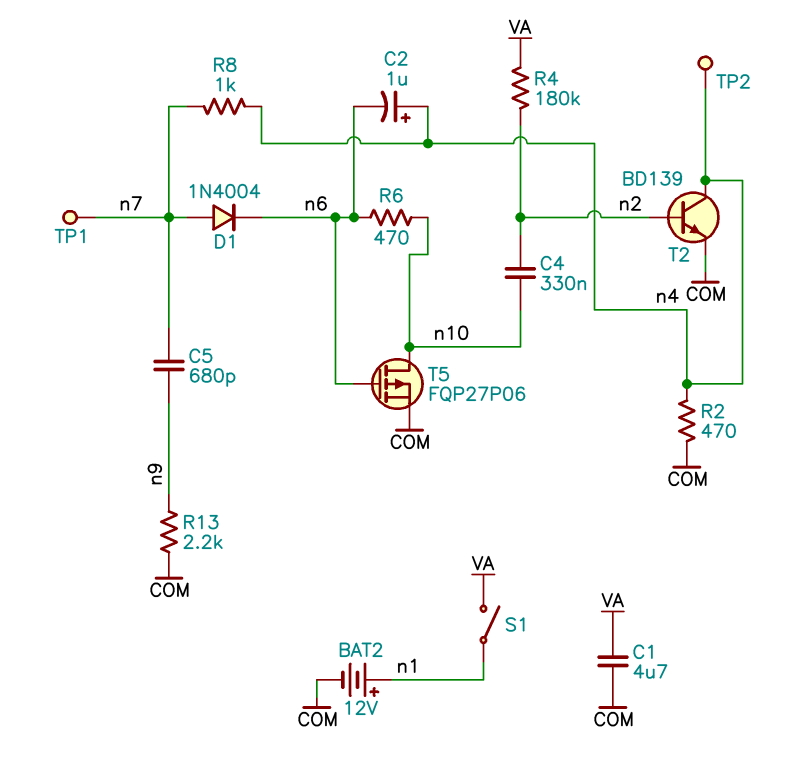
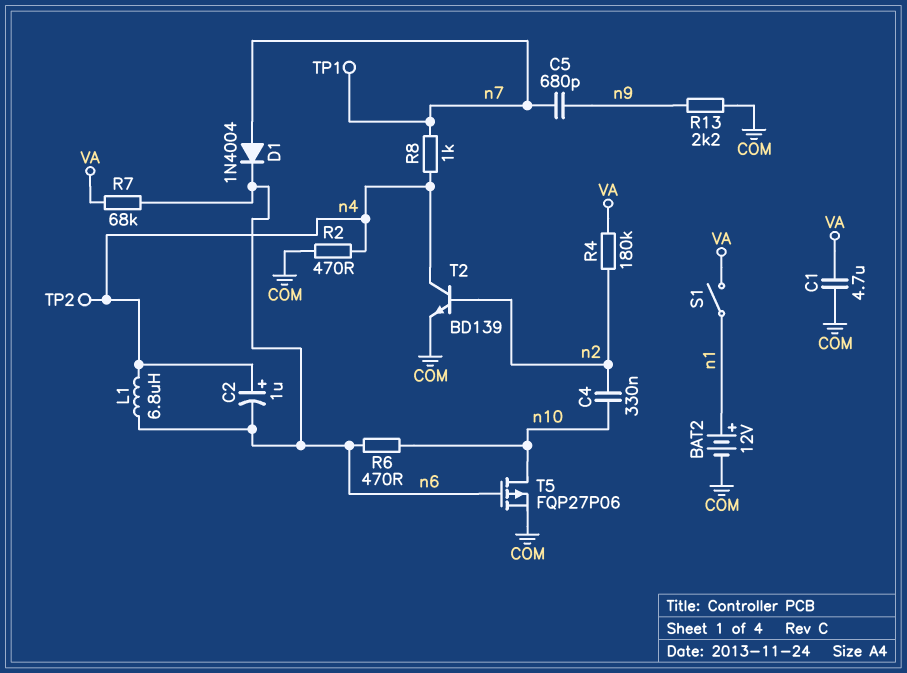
L1: none -> 6.8uH (n4, n6)
R7: none -> 68k (VA, n6)

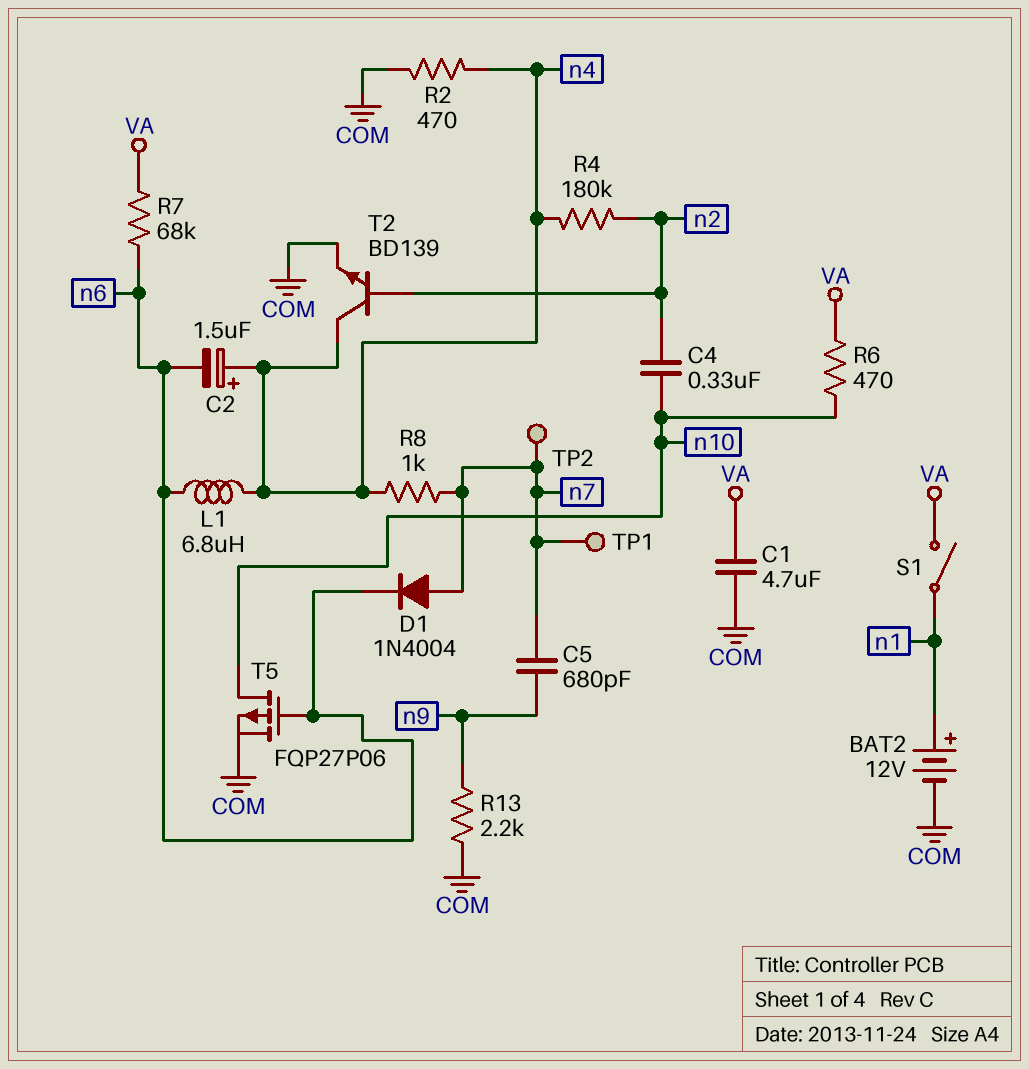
C2: 1uF (plus n4, minus n6) -> 1.5uF (plus n4, minus n6)
R4: 180k (VA, n2) -> 180k (n2, n4)
R6: 470 (n6, n10) -> 470 (VA, n10)
TP2: test point (n4) -> test point (n7)

